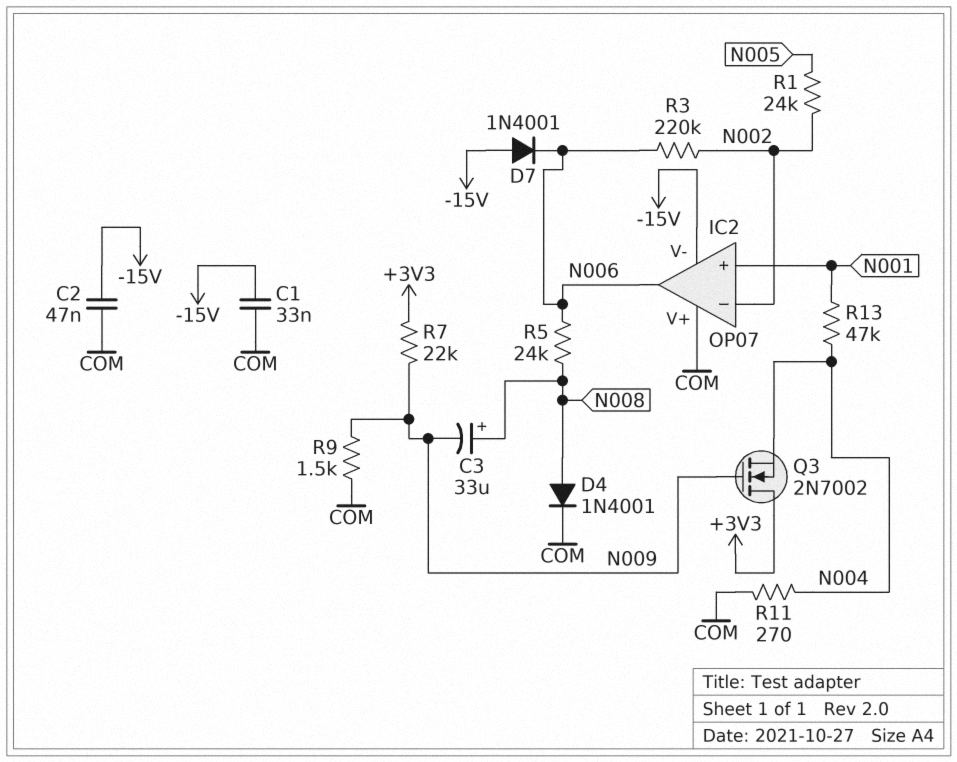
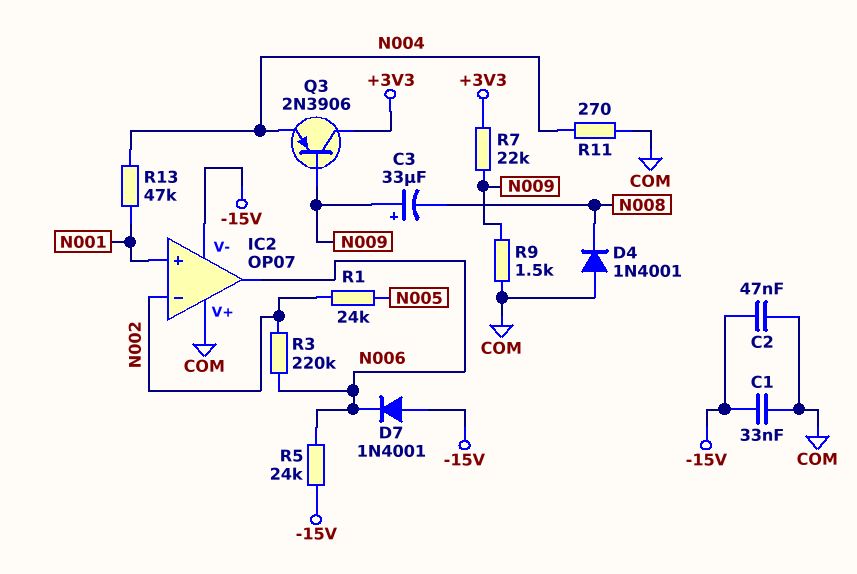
C3: 33uF (plus N008, minus N009) -> 33uF (plus N009, minus N008)
D4: diode 1N4001 (A N008, K COM) -> diode 1N4001 (A COM, K N008)
Q3: NMOS 2N7002 (G N009, D +3V3, S N004) -> PNP 2N3906 (B N009, C +3V3, E N004)
R5: 24k (N006, N008) -> 24k (-15V, N006)

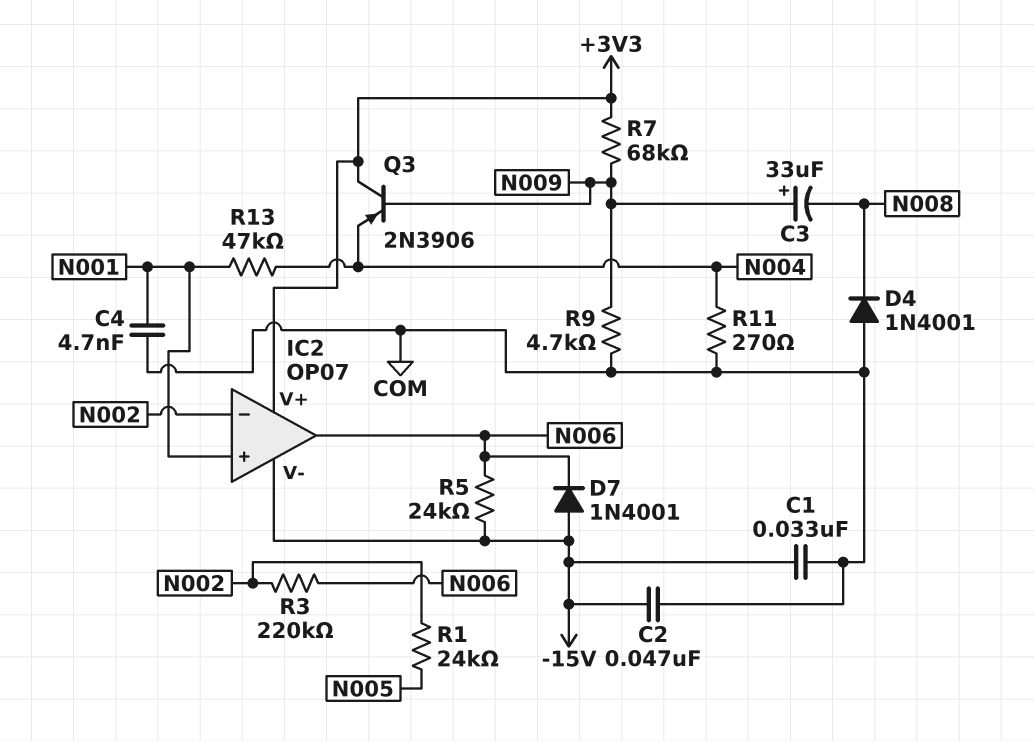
C4: none -> 4.7nF (COM, N001)
IC2 pin V+: COM -> +3V3
R7: 22k (+3V3, N009) -> 68k (+3V3, N009)
R9: 1.5k (COM, N009) -> 4.7k (COM, N009)

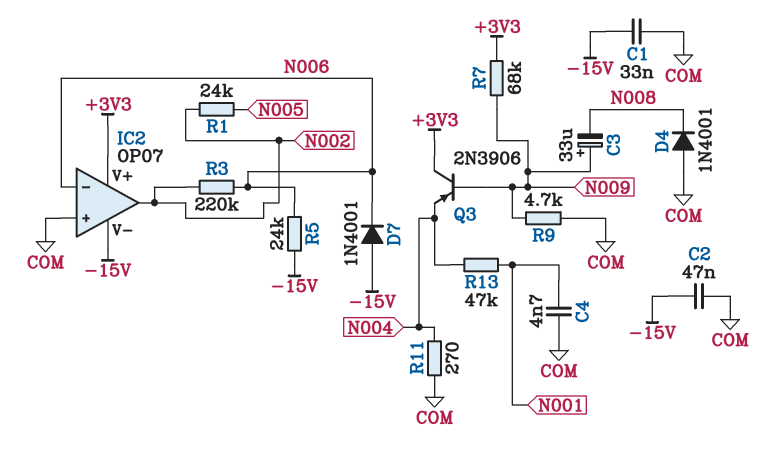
IC2 pin in+: N001 -> COM
IC2 pin in-: N002 -> N006
IC2 pin out: N006 -> N002

